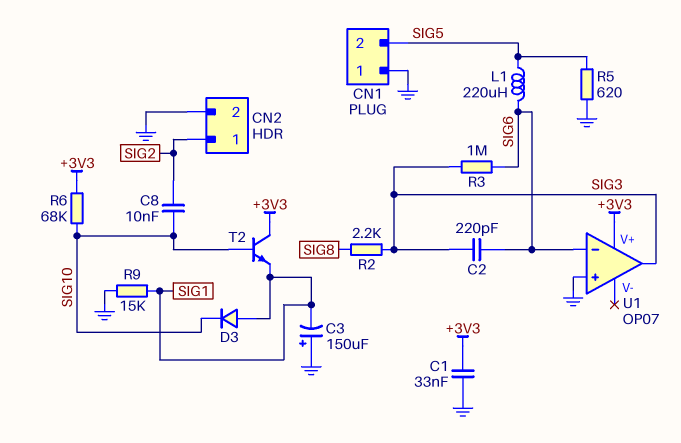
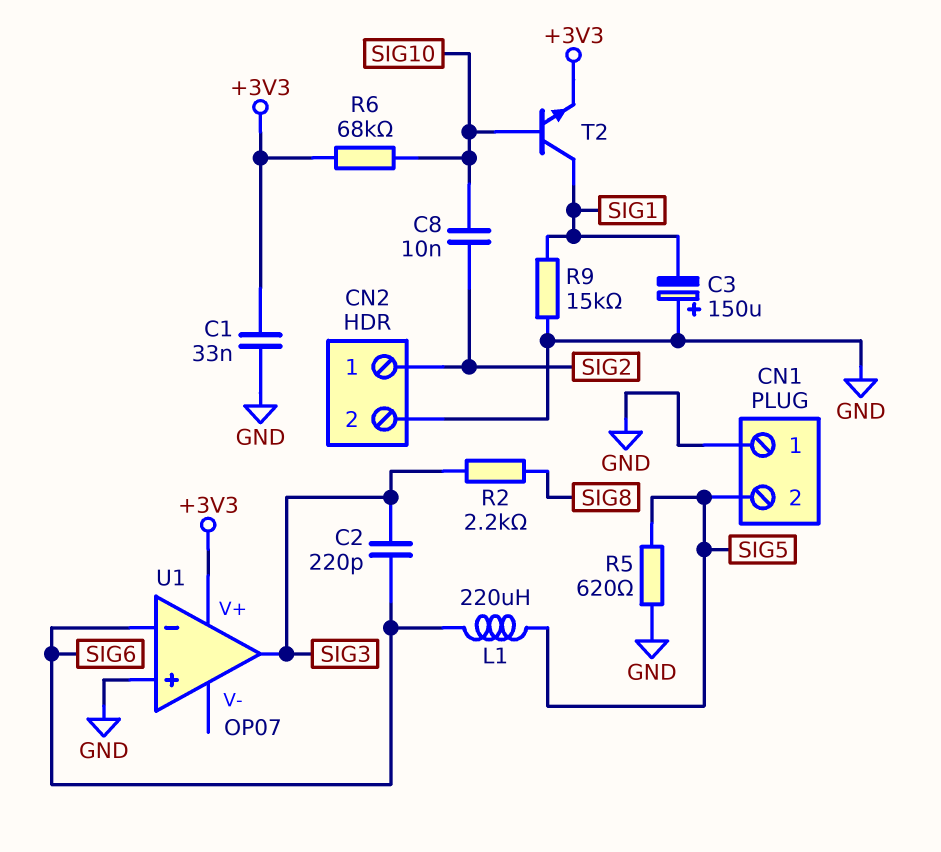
D3: diode (A SIG1, K SIG10) -> none
R3: 1M (SIG3, SIG6) -> none
T2: NPN (B SIG10, C +3V3, E SIG1) -> NPN (B SIG10, C SIG1, E +3V3)

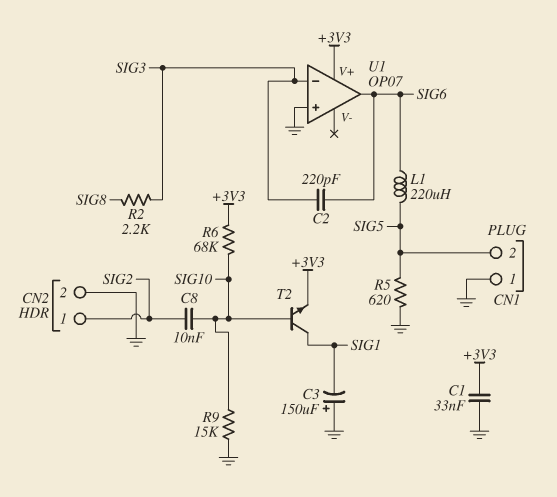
R9: 15k (GND, SIG1) -> 15k (GND, SIG10)
U1 pin in-: SIG6 -> SIG3
U1 pin out: SIG3 -> SIG6

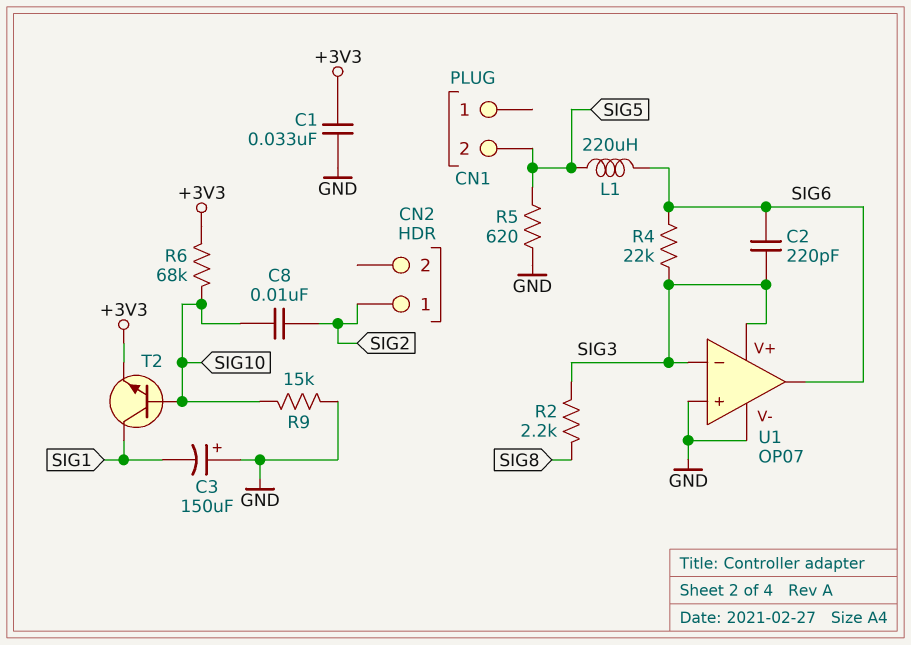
CN1 pin 1: GND -> none
CN2 pin 2: GND -> none
R4: none -> 22k (SIG3, SIG6)
U1 pin V+: +3V3 -> SIG3
U1 pin V-: none -> GND

